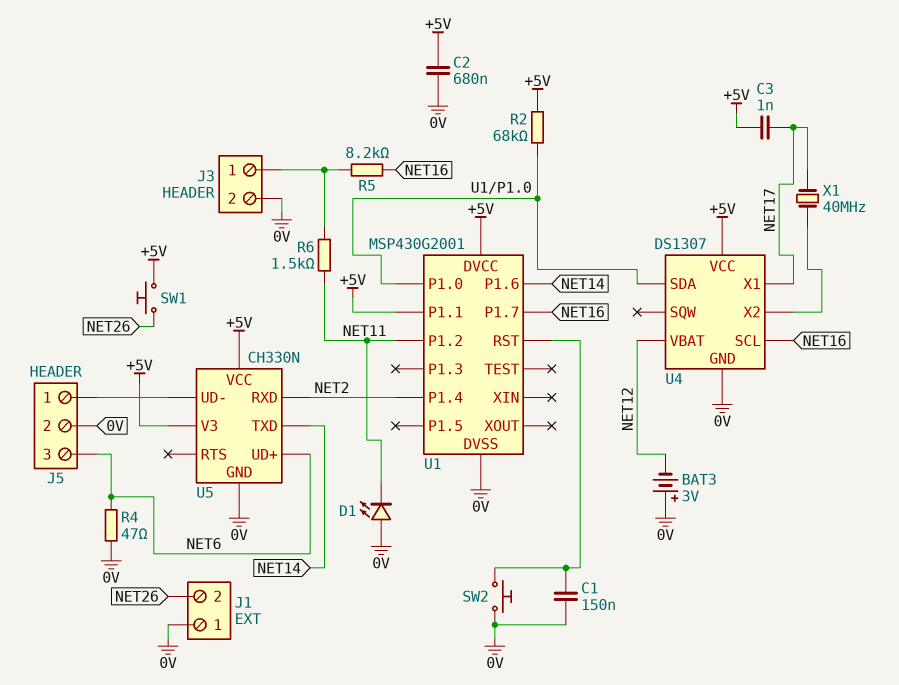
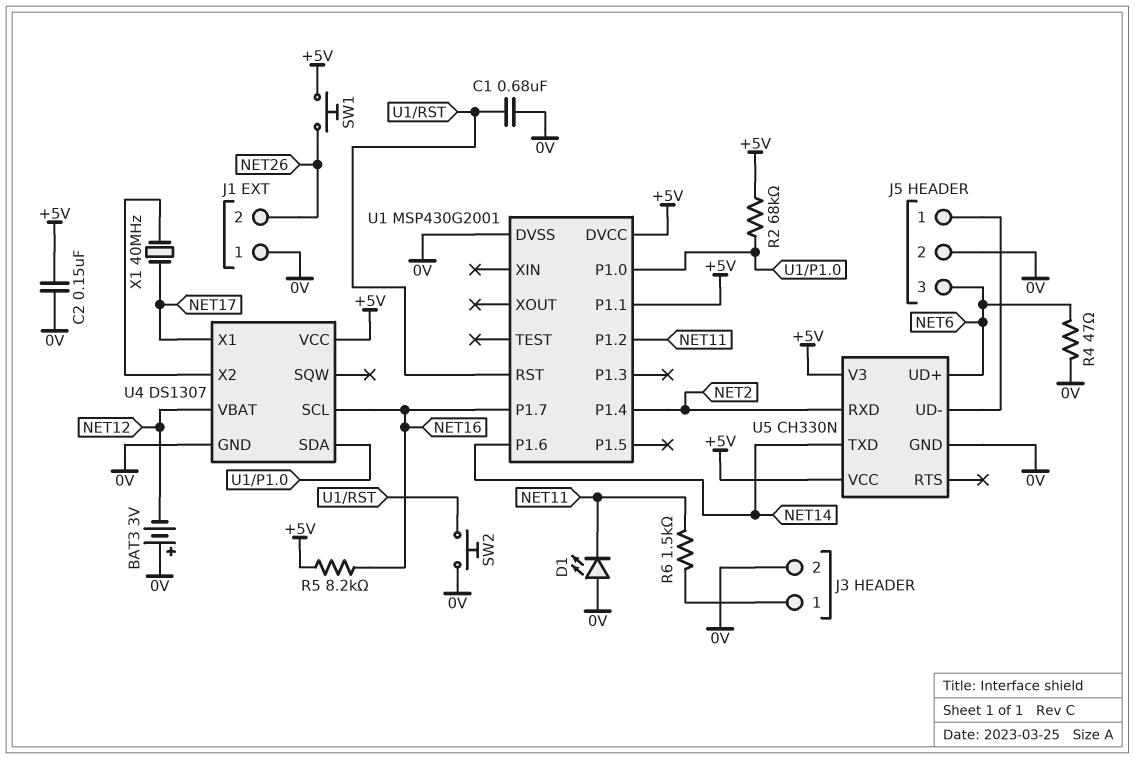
C1: 150nF (0V, U1/RST) -> 680nF (0V, U1/RST)
C2: 680nF (+5V, 0V) -> 150nF (+5V, 0V)
C3: 1nF (+5V, NET17) -> none
R5: 8.2k (J3/1, NET16) -> 8.2k (+5V, NET16)

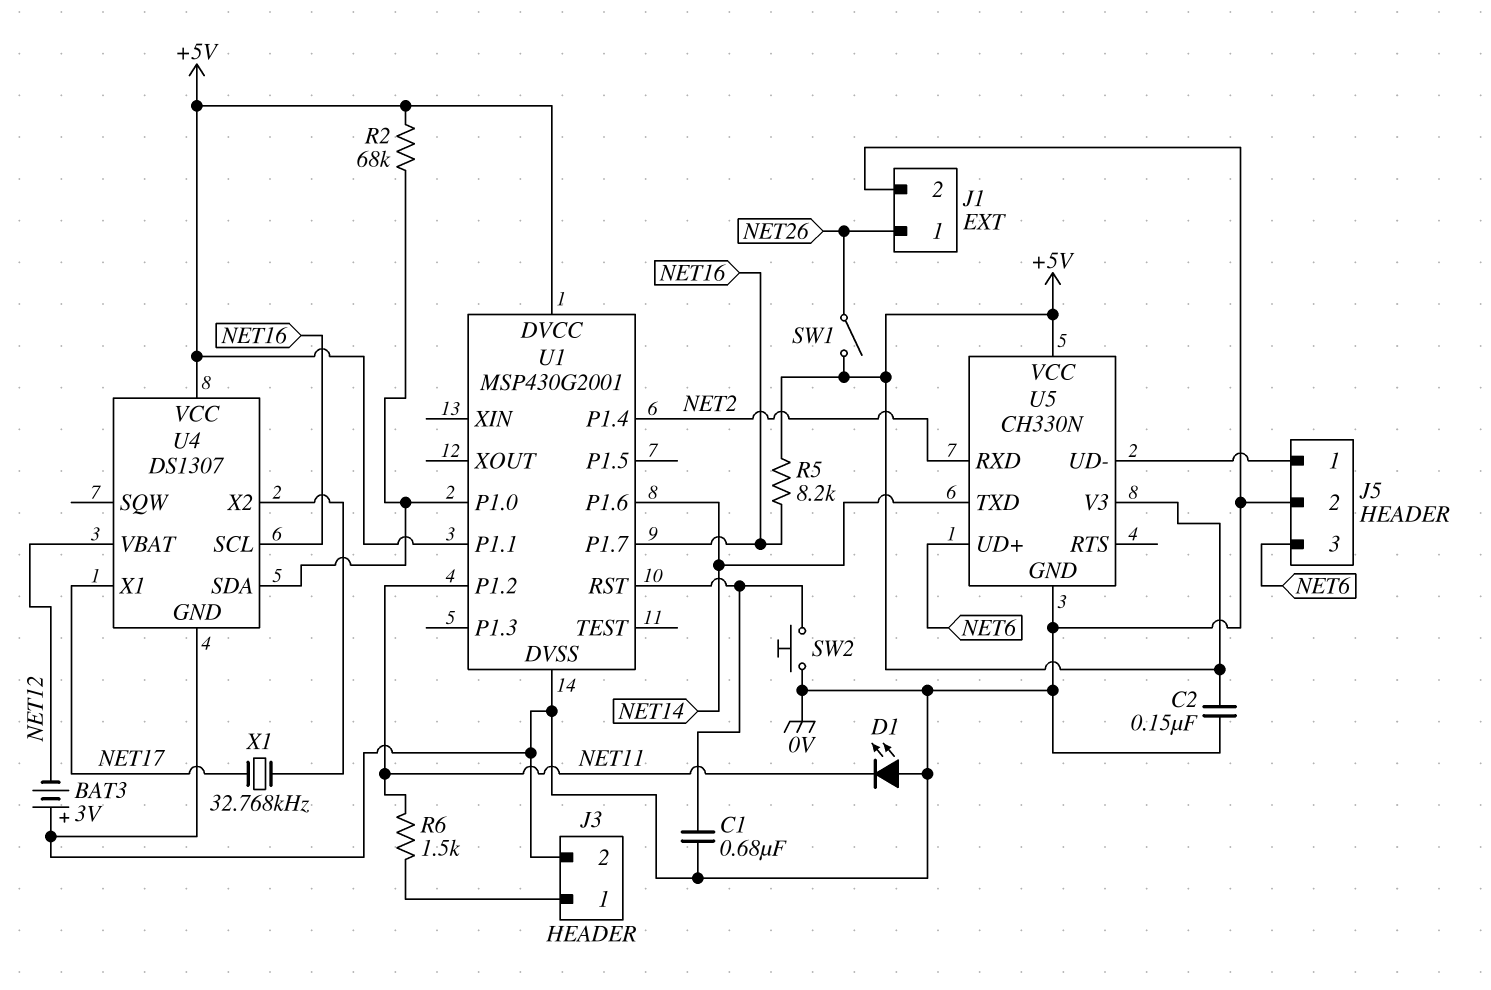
J1 pin 1: 0V -> NET26
J1 pin 2: NET26 -> 0V
R4: 47 (0V, NET6) -> none
SW1: button (+5V, NET26) -> switch (+5V, NET26)
X1: 40MHz (NET17, U4/X2) -> 32.768kHz (NET17, U4/X2)

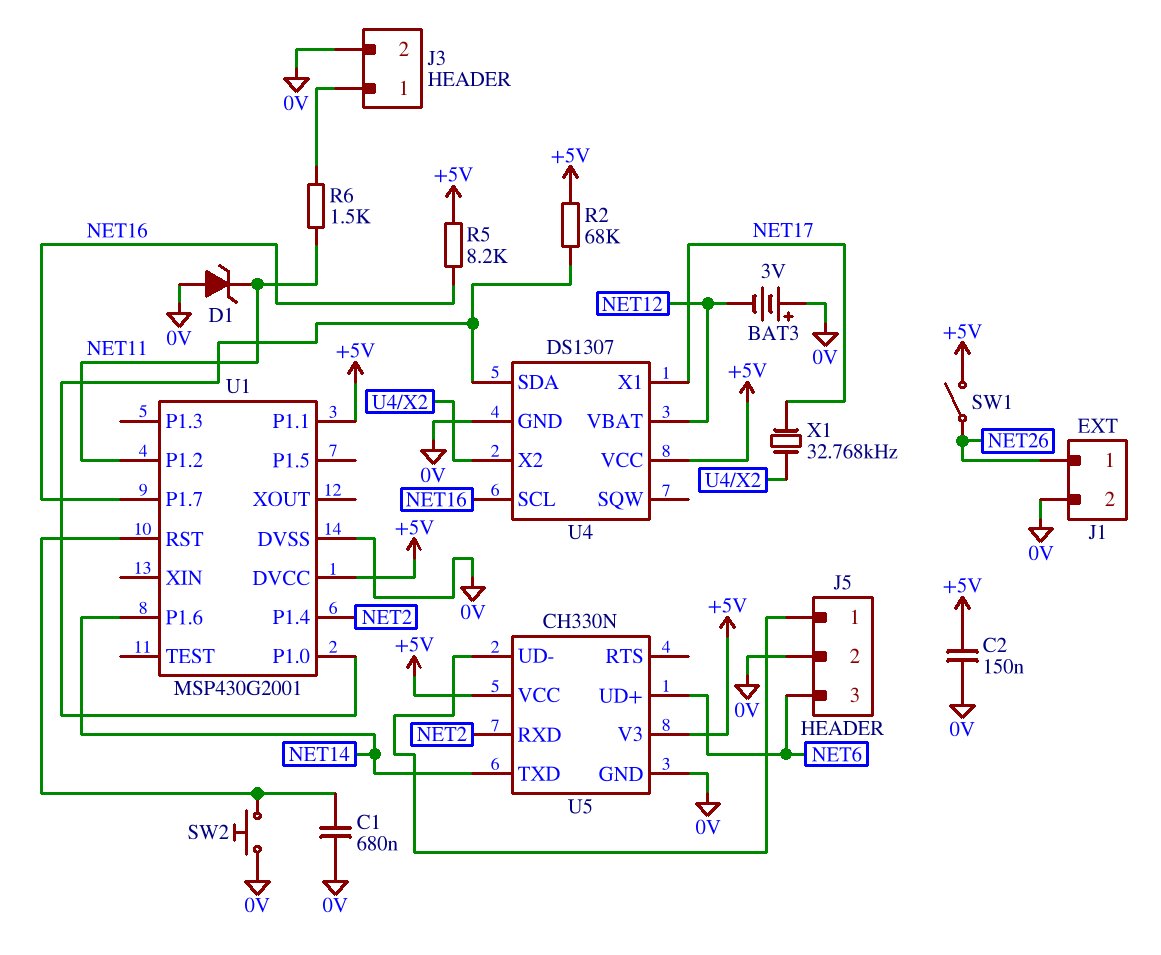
D1: LED (A 0V, K NET11) -> zener (A 0V, K NET11)

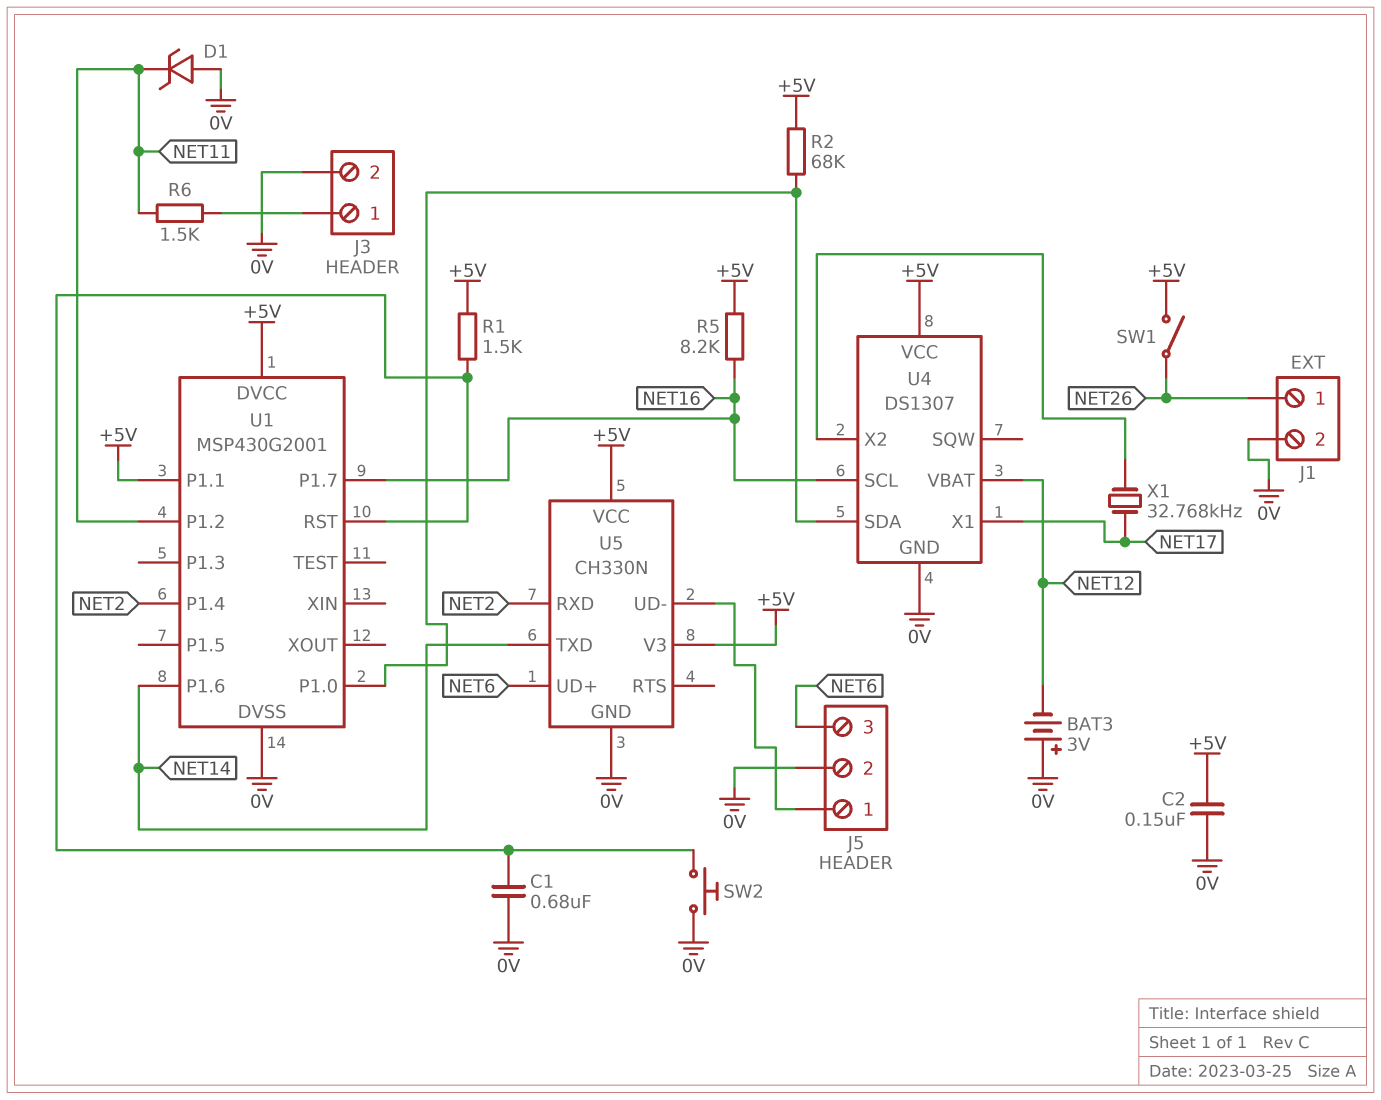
R1: none -> 1.5k (+5V, U1/RST)

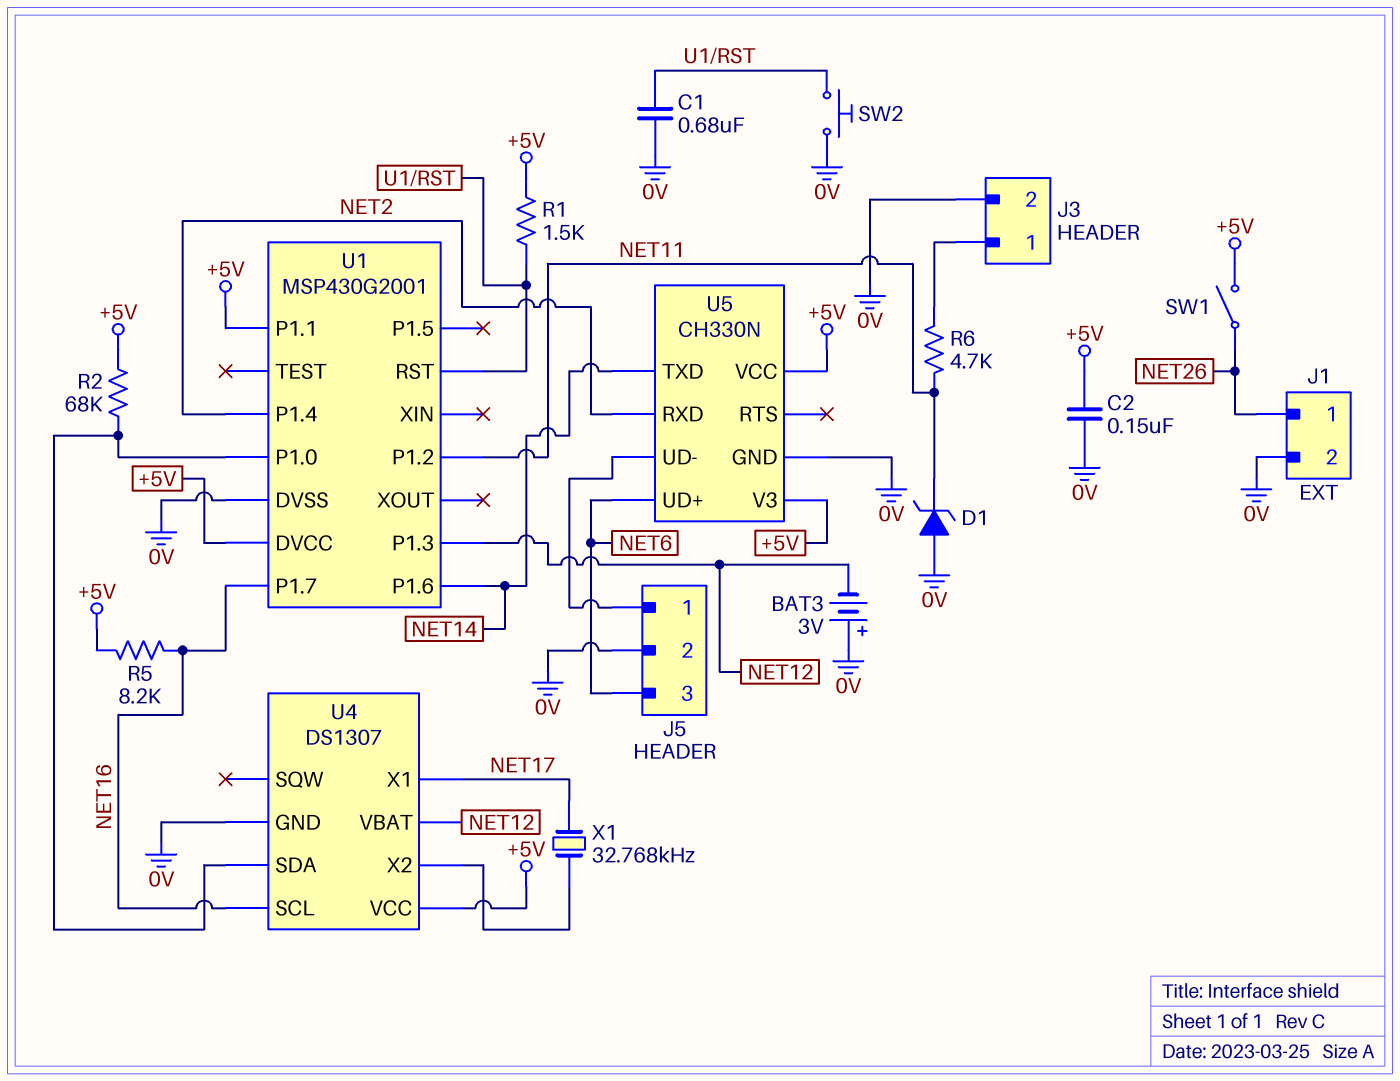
R6: 1.5k (J3/1, NET11) -> 4.7k (J3/1, NET11)
U1 pin P1.3: none -> NET12

